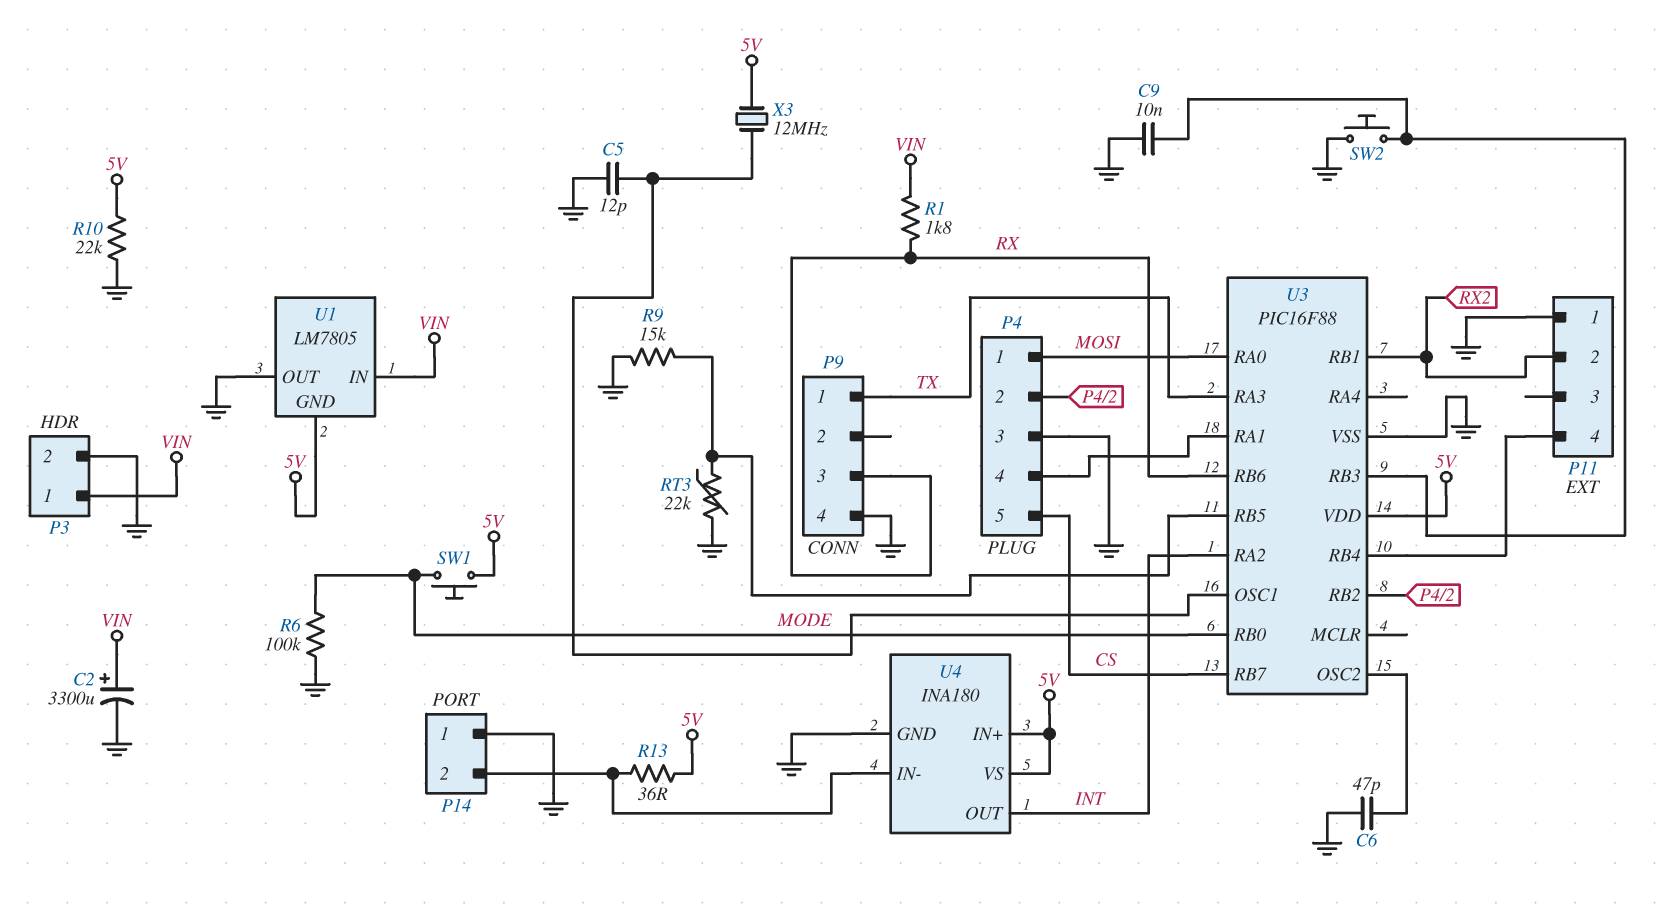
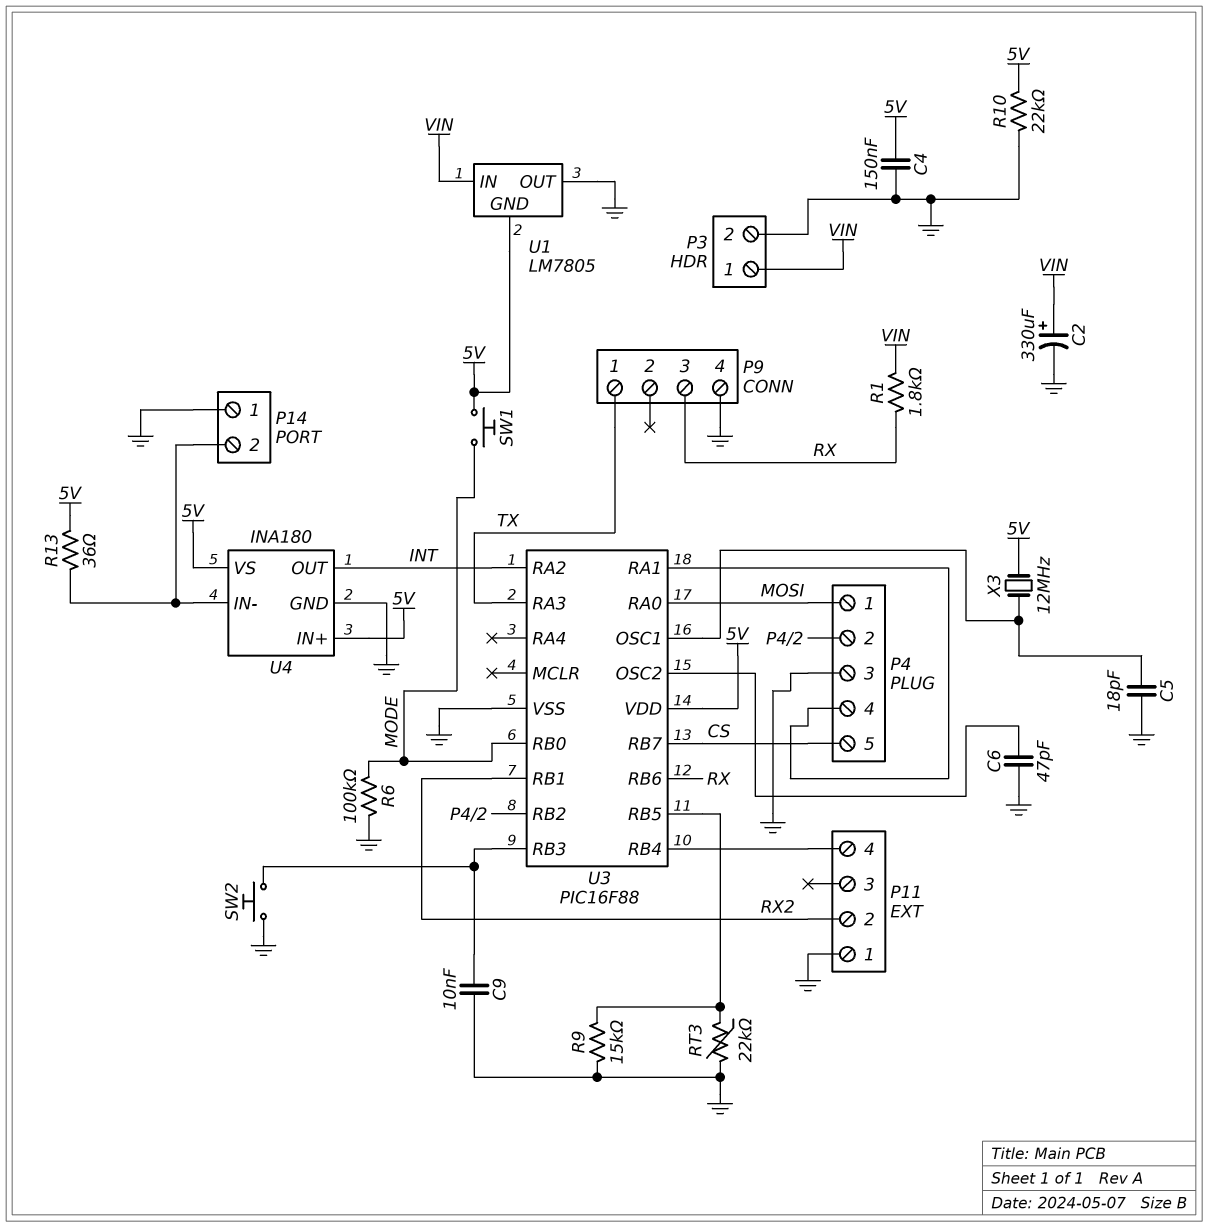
C2: 3300uF (plus VIN, minus GND) -> 330uF (plus VIN, minus GND)
C4: none -> 150nF (5V, GND)
C5: 12pF (GND, U3/OSC1) -> 18pF (GND, U3/OSC1)

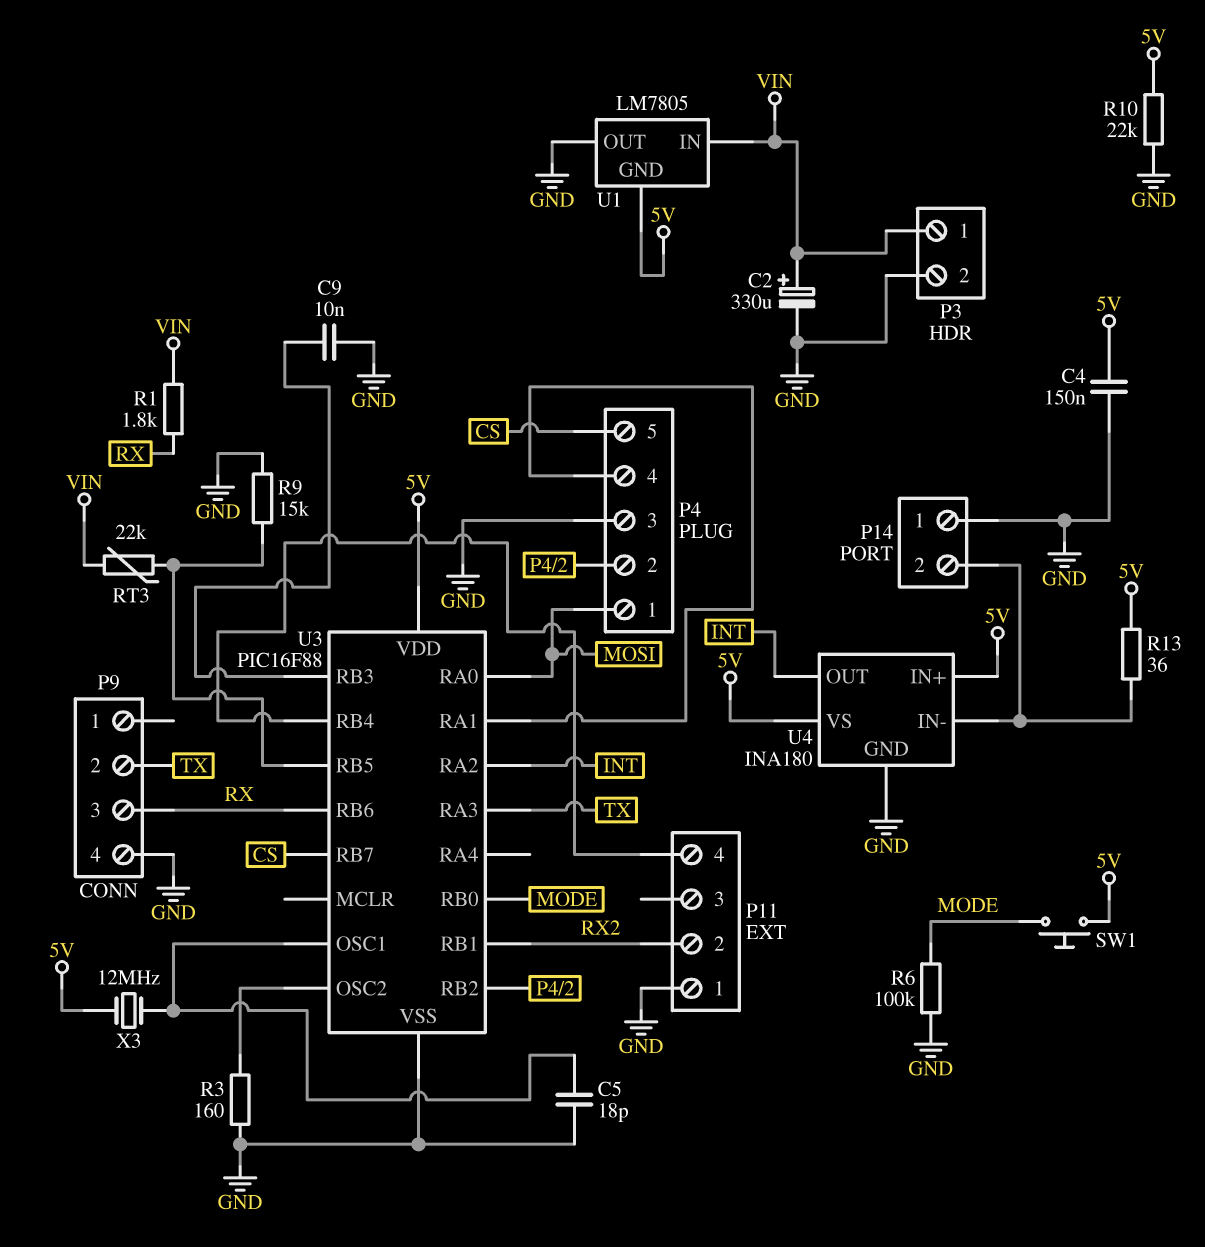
C6: 47pF (GND, U3/OSC2) -> none
P9 pin 1: TX -> none
P9 pin 2: none -> TX
R3: none -> 160 (GND, U3/OSC2)
RT3: 22k (GND, U3/RB5) -> 22k (U3/RB5, VIN)
SW2: button (GND, U3/RB3) -> none

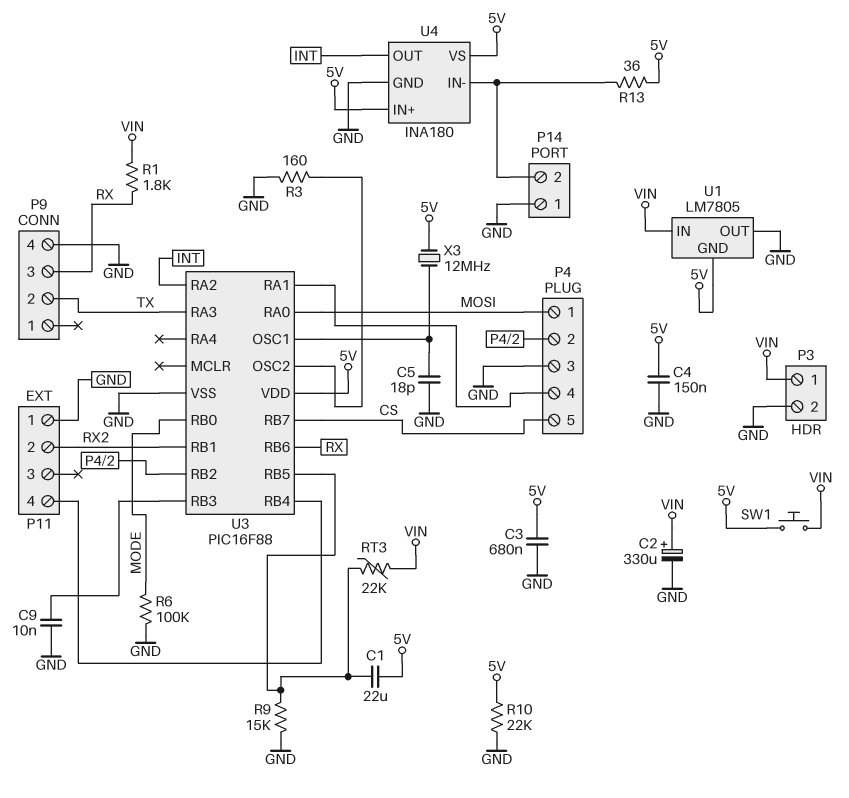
C1: none -> 22uF (5V, U3/RB5)
C3: none -> 680nF (5V, GND)
SW1: button (5V, MODE) -> button (5V, VIN)

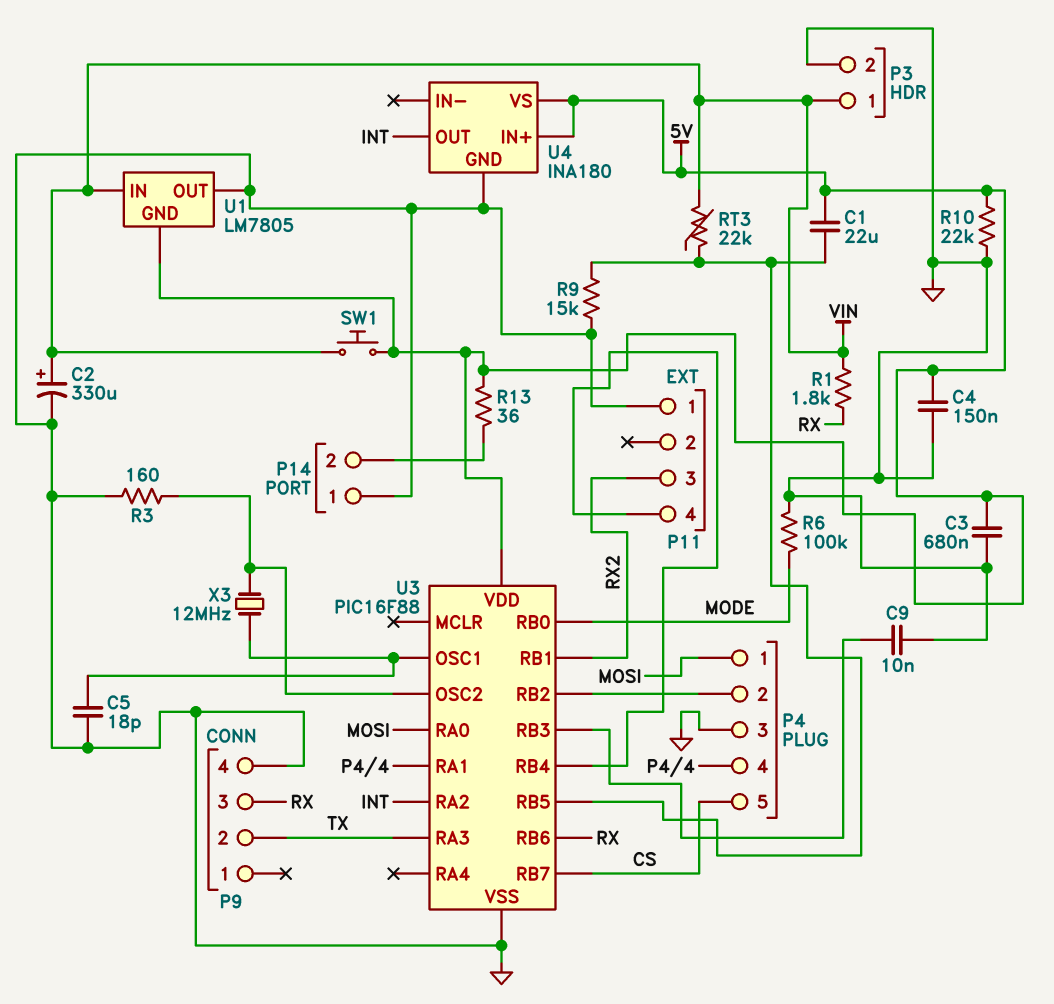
P11 pin 2: RX2 -> none
P11 pin 3: none -> RX2
U4 pin IN-: P14/2 -> none
X3: 12MHz (5V, U3/OSC1) -> 12MHz (U3/OSC1, U3/OSC2)

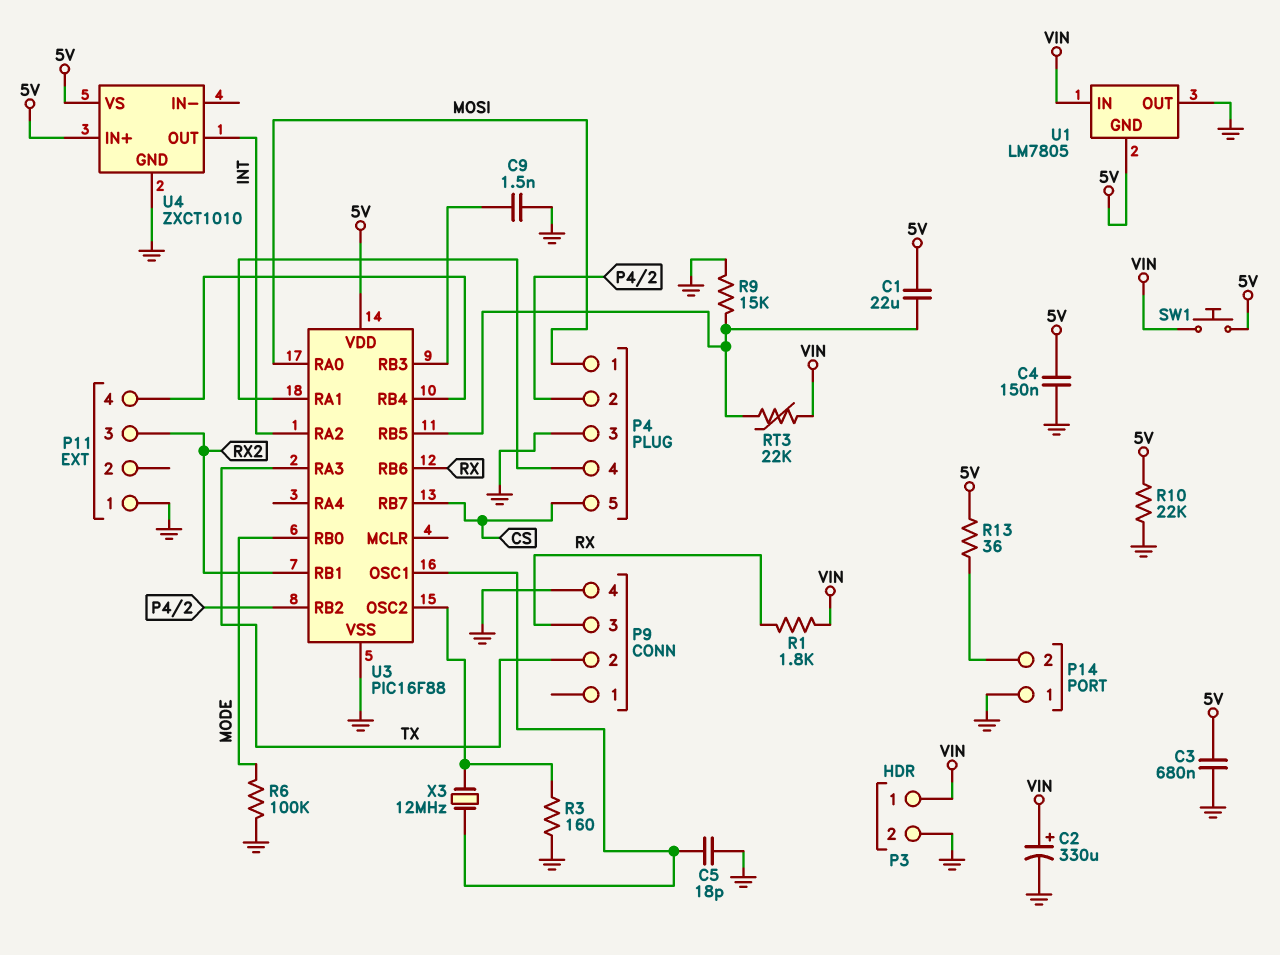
C9: 10nF (GND, U3/RB3) -> 1.5nF (GND, U3/RB3)
U4: INA180 -> ZXCT1010

